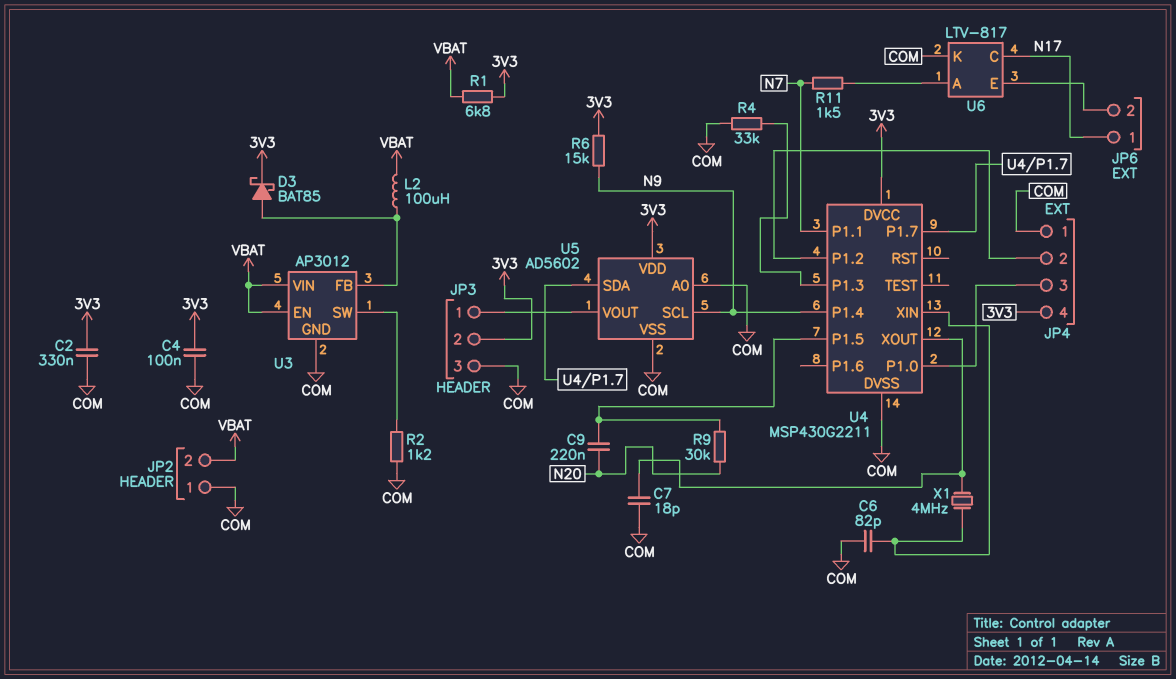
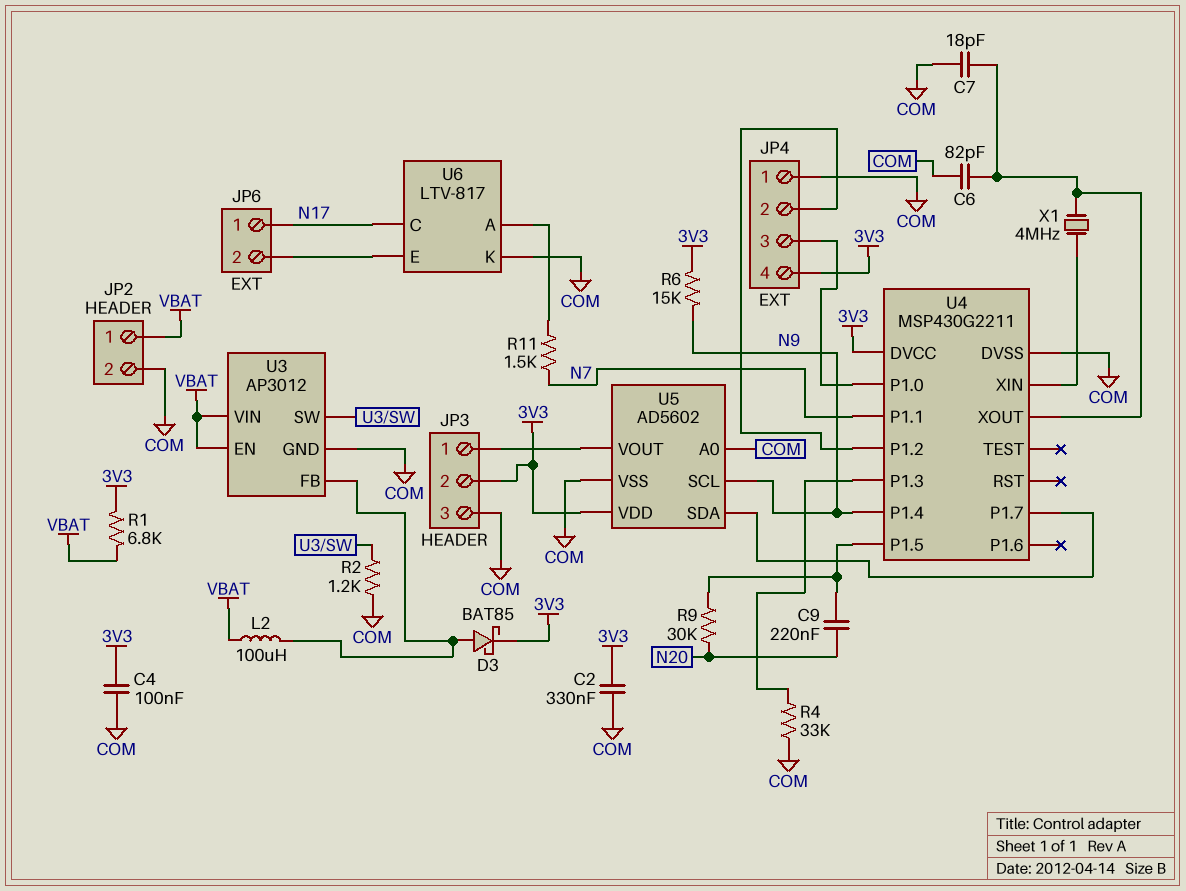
C6: 82pF (COM, U4/XIN) -> 82pF (COM, U4/XOUT)
JP2 pin 1: COM -> VBAT
JP2 pin 2: VBAT -> COM

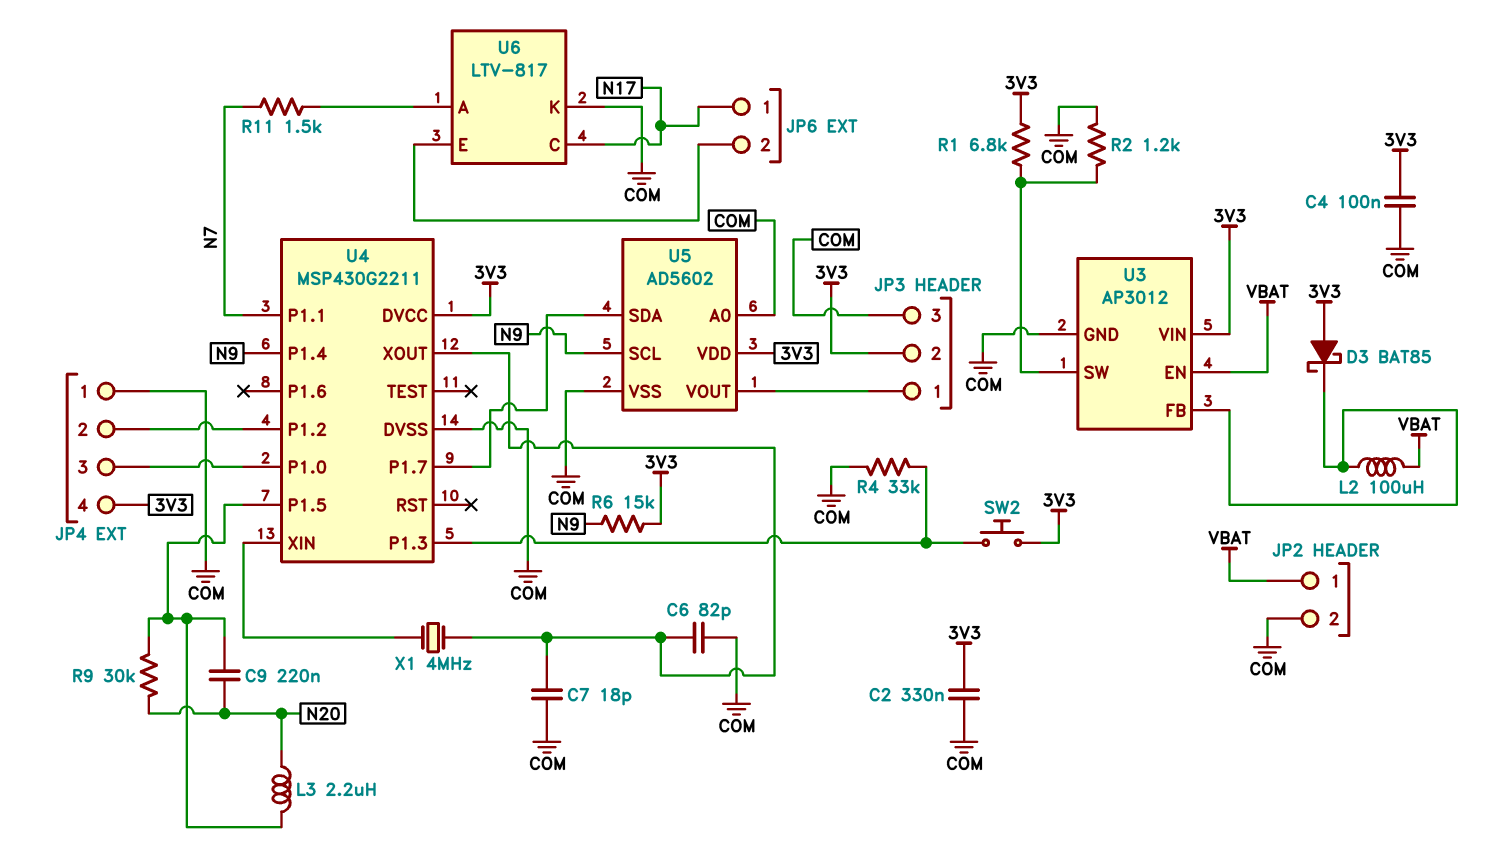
D3: schottky BAT85 (A U3/FB, K 3V3) -> schottky BAT85 (A 3V3, K U3/FB)
L3: none -> 2.2uH (N20, U4/P1.5)
R1: 6.8k (3V3, VBAT) -> 6.8k (3V3, U3/SW)
SW2: none -> button (3V3, U4/P1.3)
U3 pin VIN: VBAT -> 3V3

